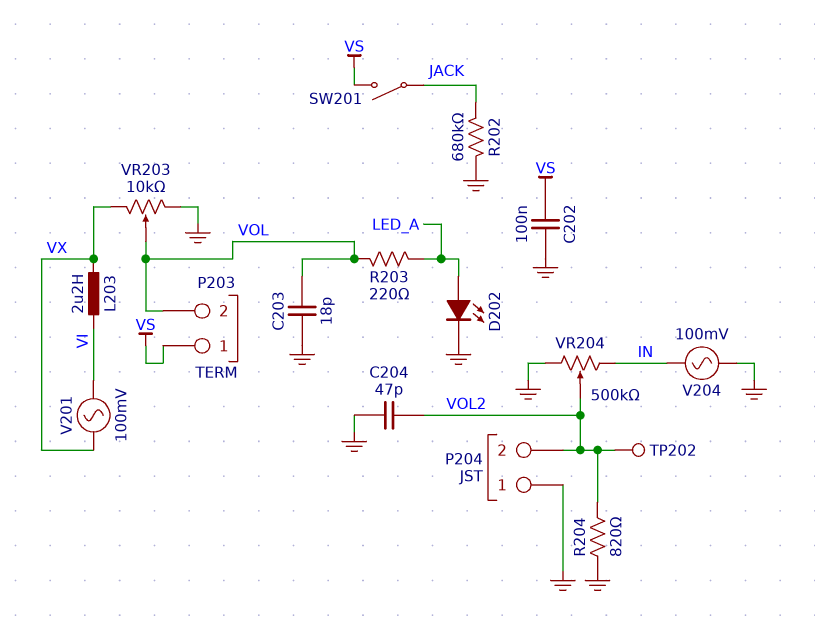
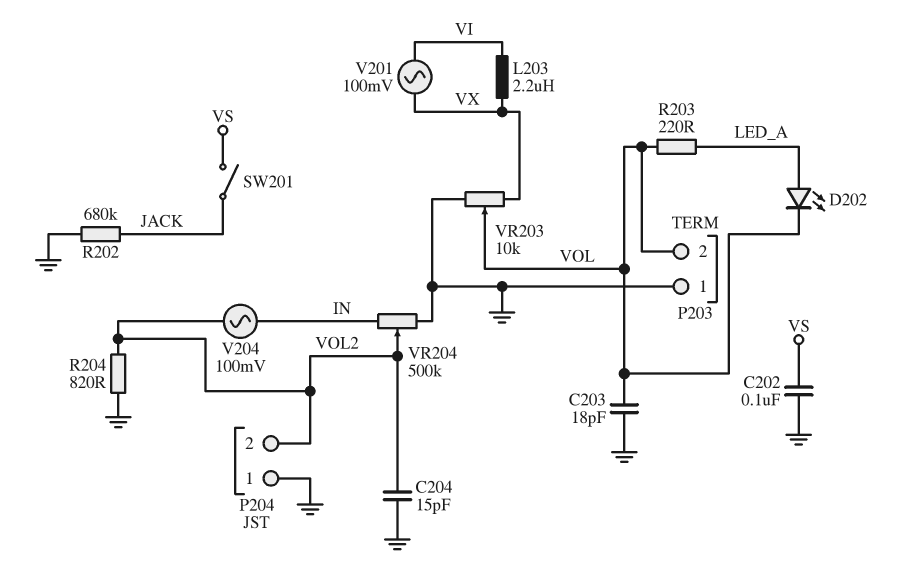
C204: 47pF (GND, VOL2) -> 15pF (GND, VOL2)
D202: LED (A LED_A, K GND) -> LED (A LED_A, K VOL)
P203 pin 1: VS -> GND
TP202: test point (VOL2) -> none
V204: AC 100mV (GND, IN) -> AC 100mV (IN, VOL2)

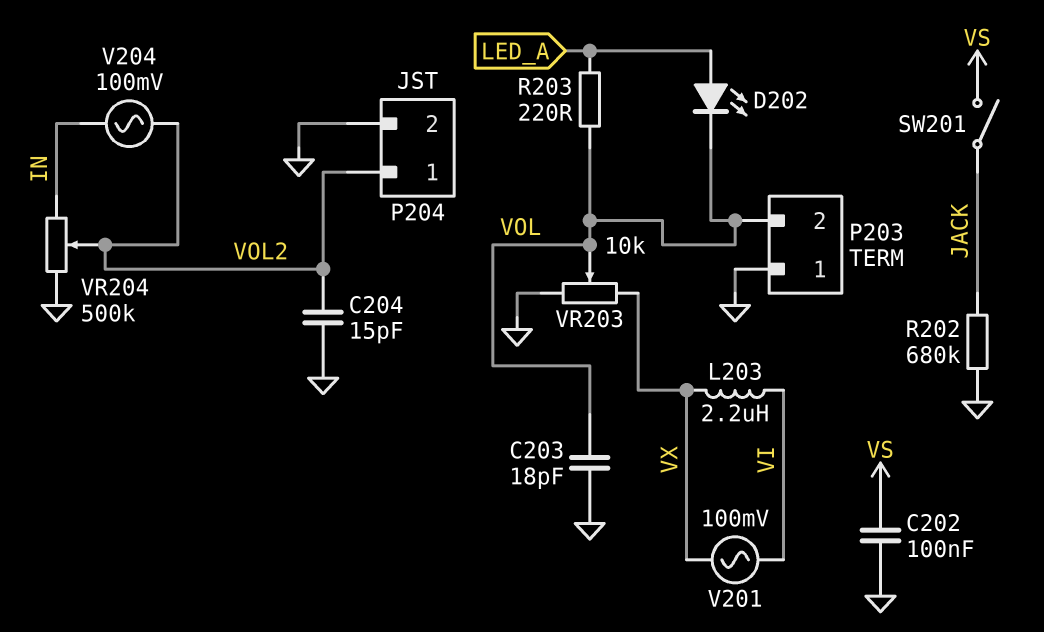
P204 pin 1: GND -> VOL2
P204 pin 2: VOL2 -> GND
R204: 820 (GND, VOL2) -> none

